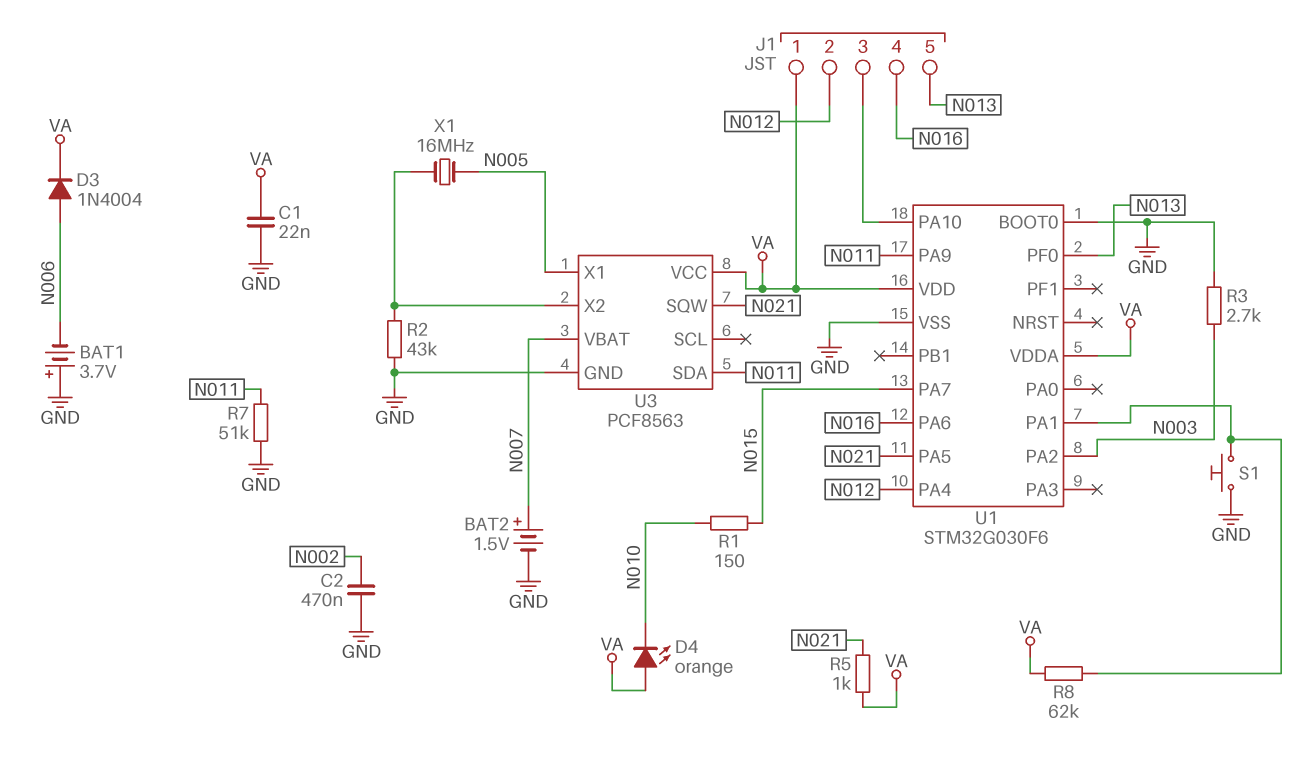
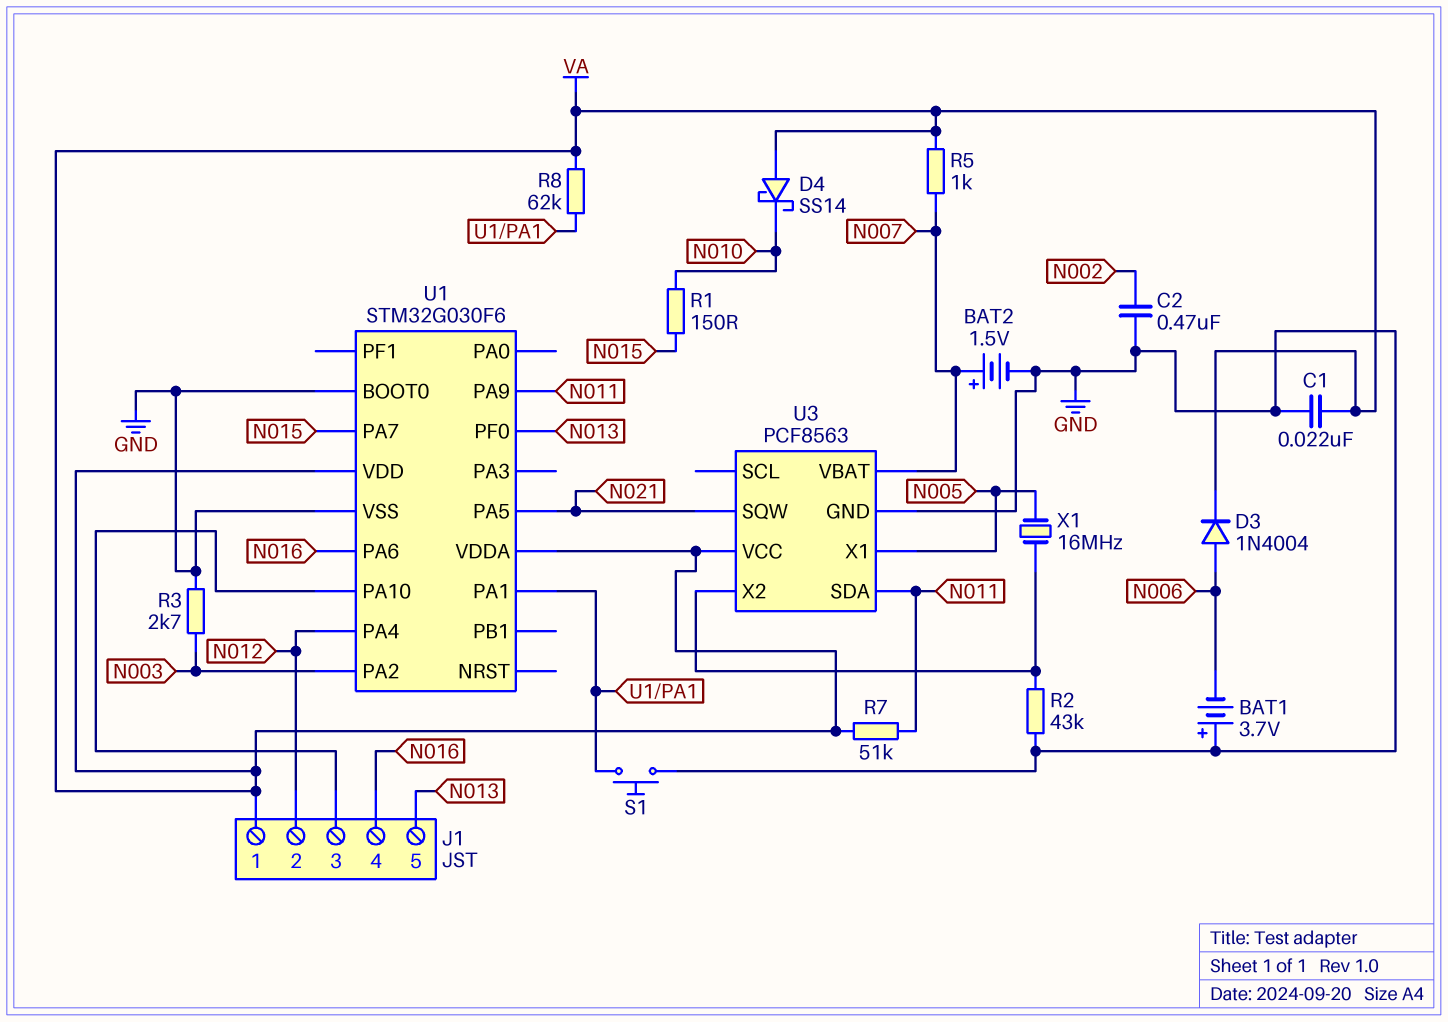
D4: LED orange (A VA, K N010) -> schottky SS14 (A VA, K N010)
R5: 1k (N021, VA) -> 1k (N007, VA)
R7: 51k (GND, N011) -> 51k (N011, VA)

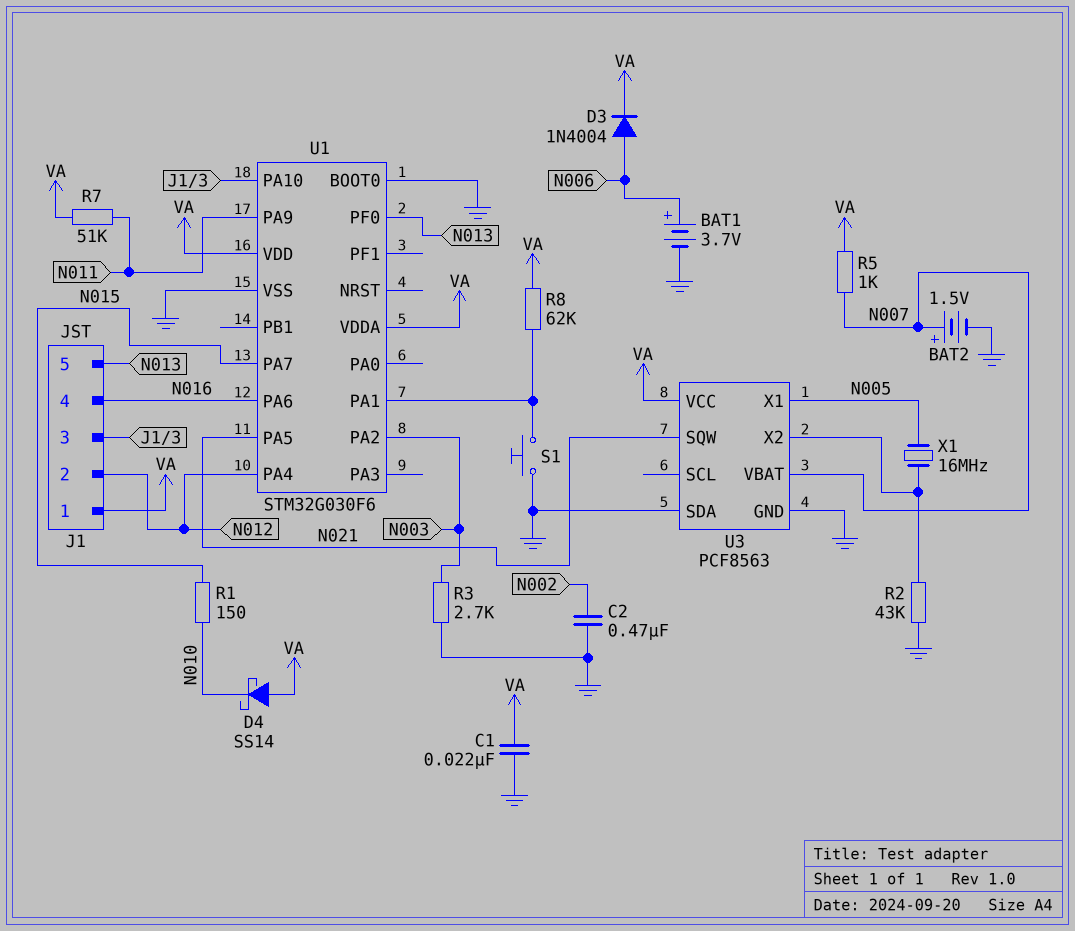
BAT1: 3.7V (plus GND, minus N006) -> 3.7V (plus N006, minus GND)
U3 pin SDA: N011 -> GND

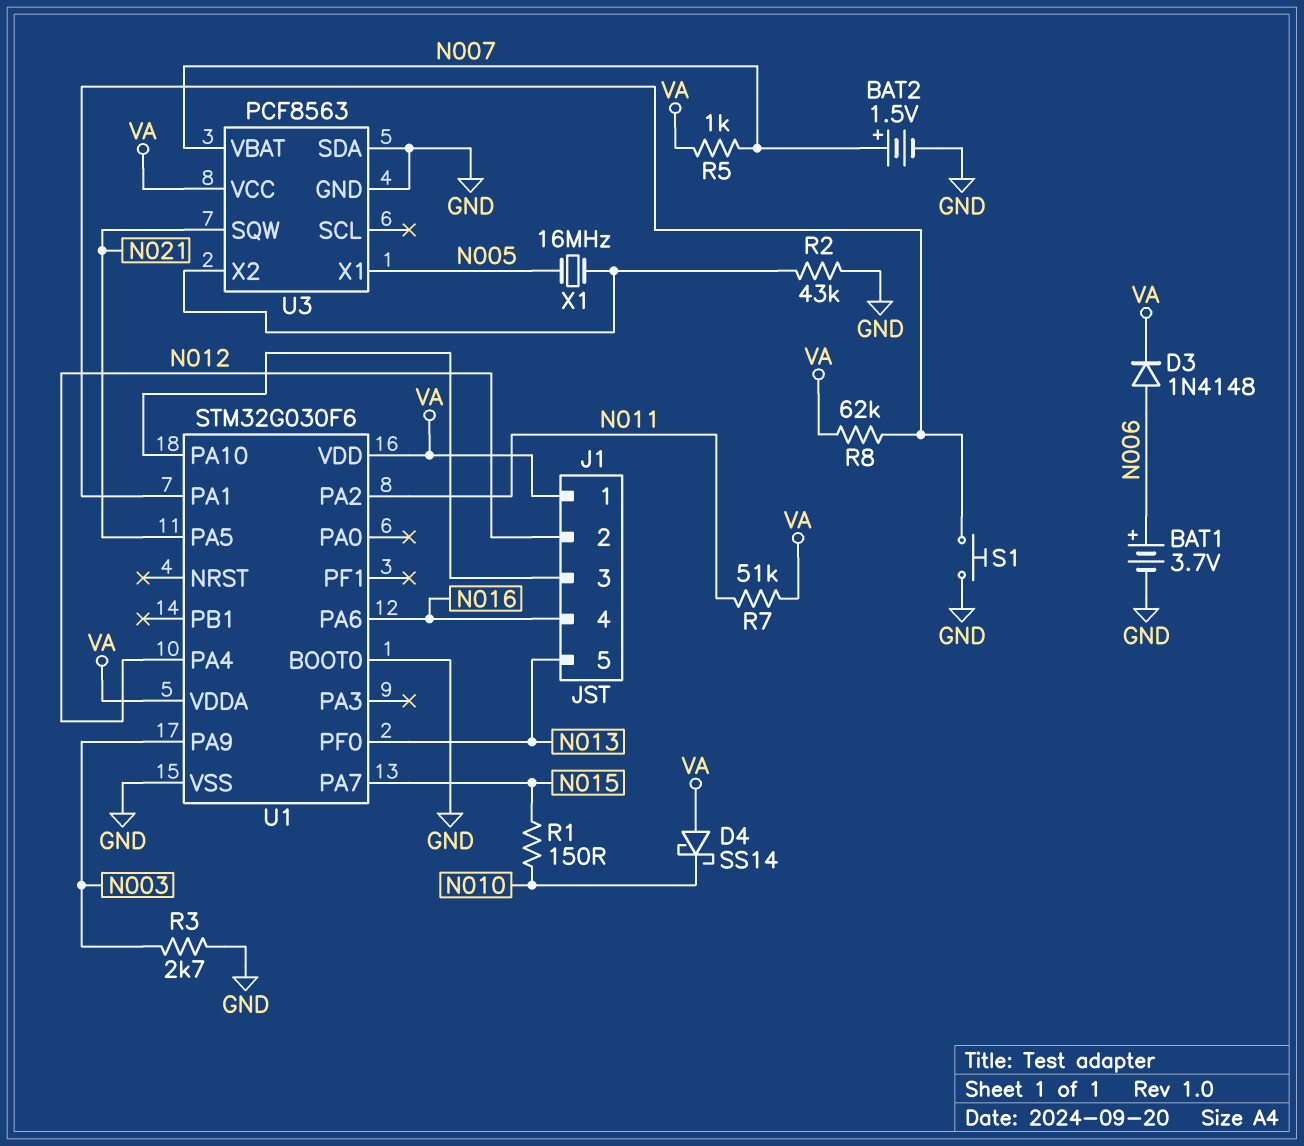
C1: 22nF (GND, VA) -> none
C2: 470nF (GND, N002) -> none
D3: diode 1N4004 (A N006, K VA) -> diode 1N4148 (A N006, K VA)
U1 pin PA2: N003 -> N011
U1 pin PA9: N011 -> N003

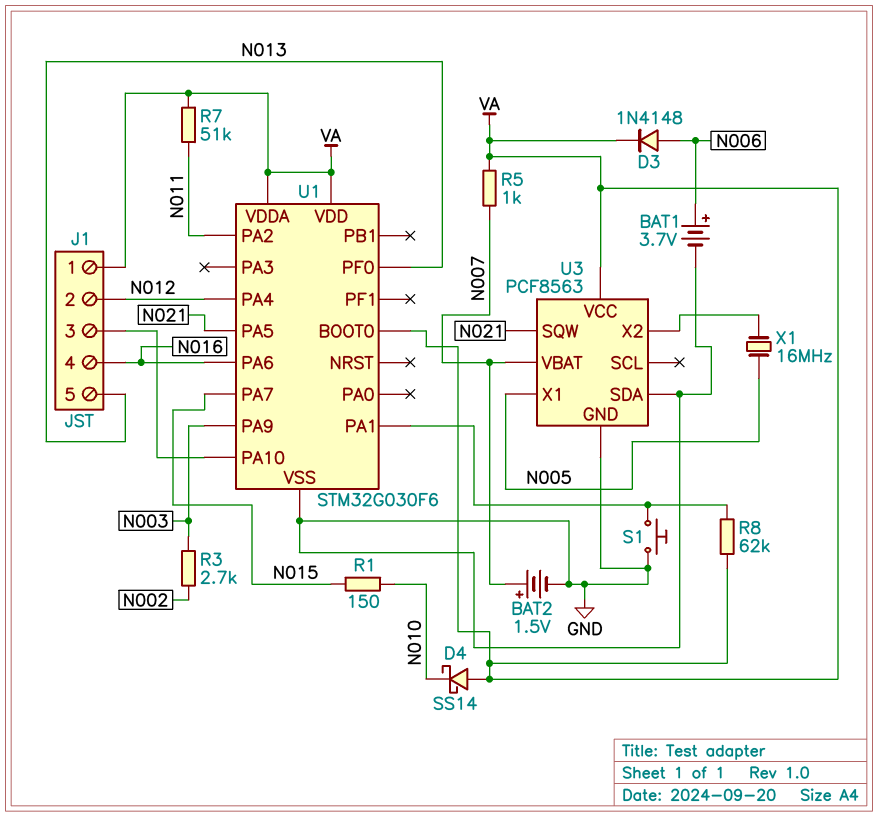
R2: 43k (GND, U3/X2) -> none
R3: 2.7k (GND, N003) -> 2.7k (N002, N003)
U1 pin BOOT0: GND -> VA

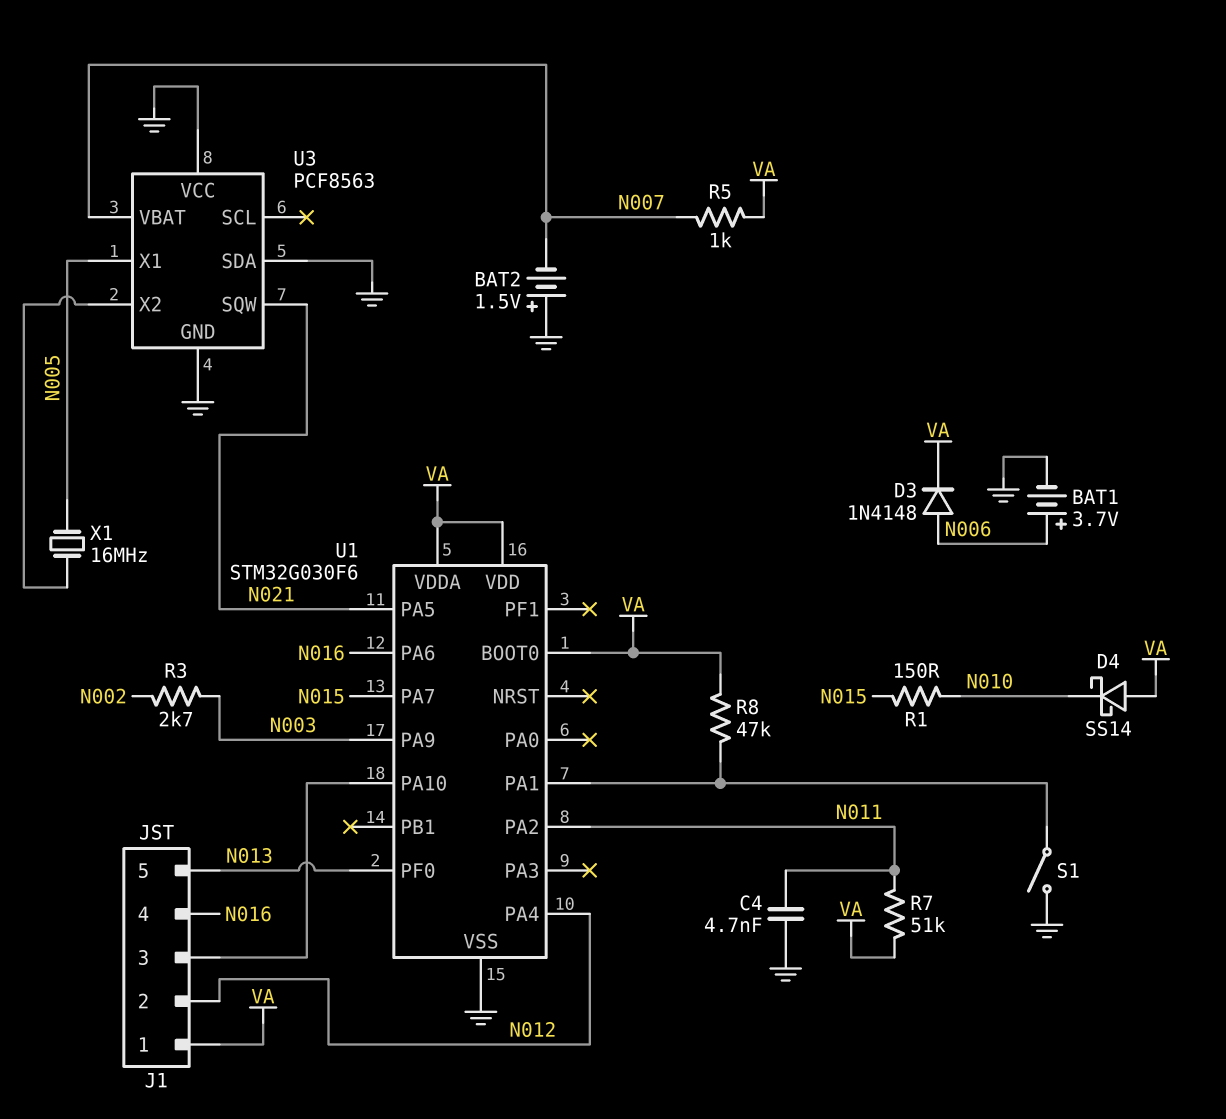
BAT2: 1.5V (plus N007, minus GND) -> 1.5V (plus GND, minus N007)
C4: none -> 4.7nF (GND, N011)
R8: 62k (U1/PA1, VA) -> 47k (U1/PA1, VA)
S1: button (GND, U1/PA1) -> switch (GND, U1/PA1)
U3 pin VCC: VA -> GND

